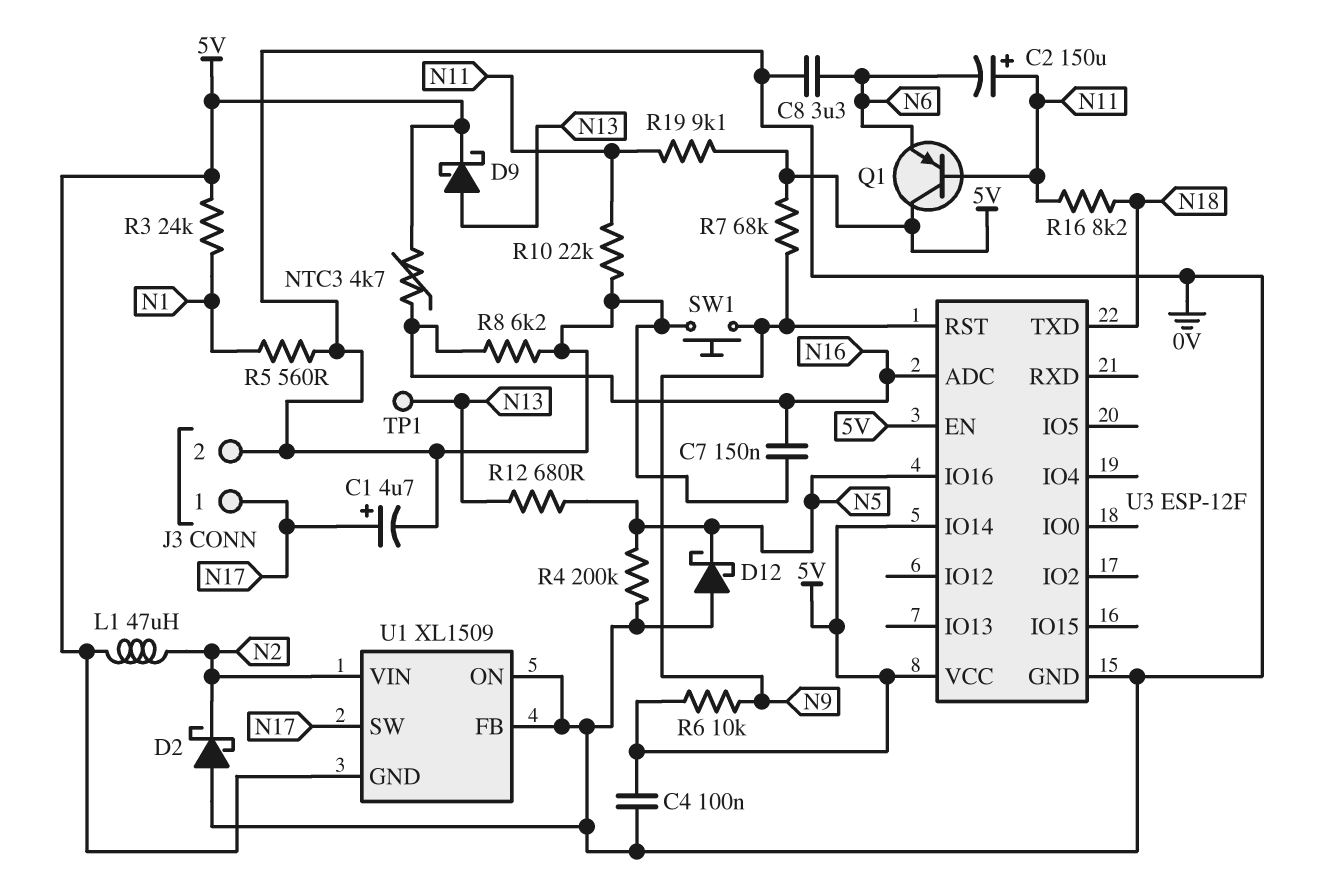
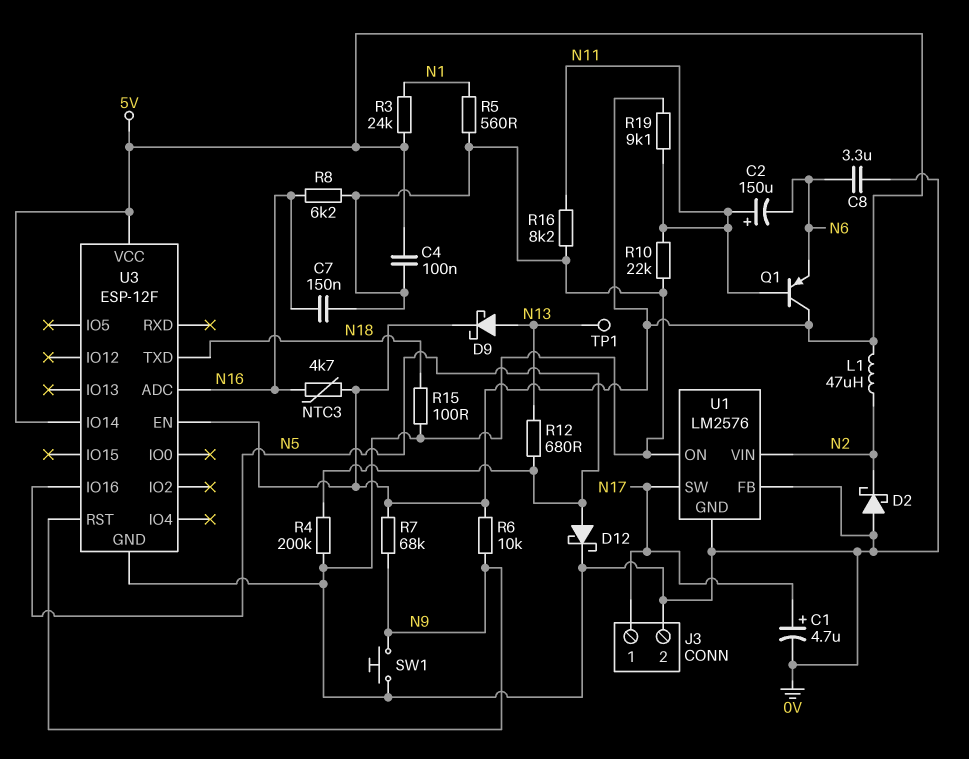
D12: schottky (A 0V, K N5) -> schottky (A N5, K 0V)
R15: none -> 100 (0V, N18)
R16: 8.2k (N11, N18) -> 8.2k (0V, N11)
U1: XL1509 -> LM2576
U1 pin GND: 5V -> 0V

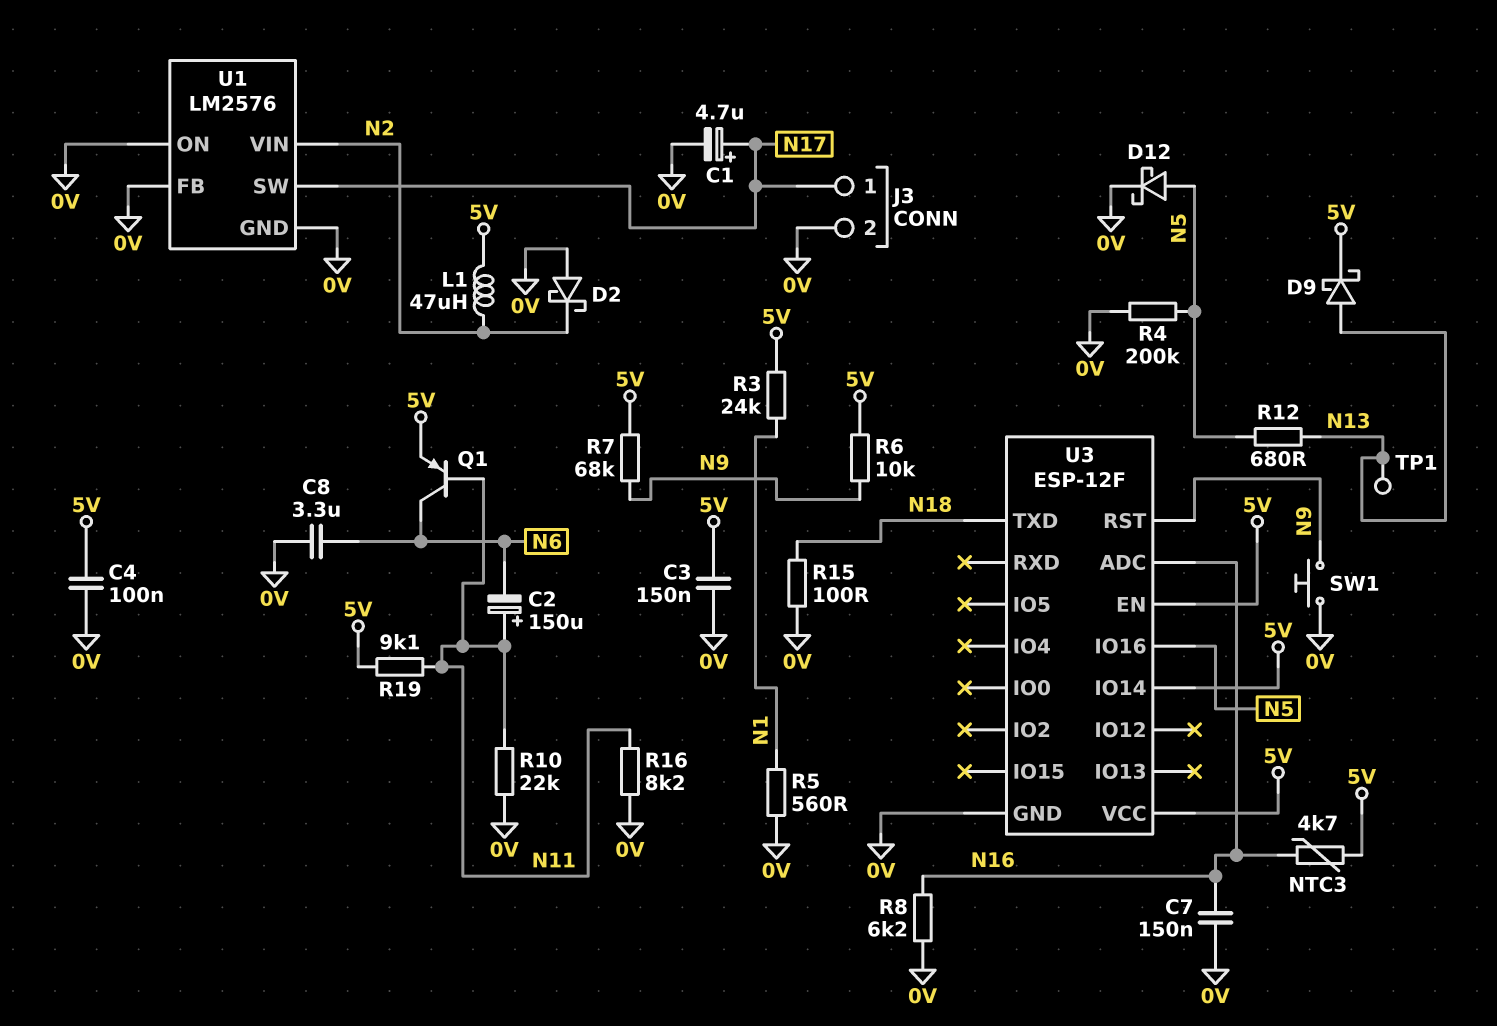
C3: none -> 150nF (0V, 5V)
Q1: PNP (B N11, C 5V, E N6) -> PNP (B N11, C N6, E 5V)

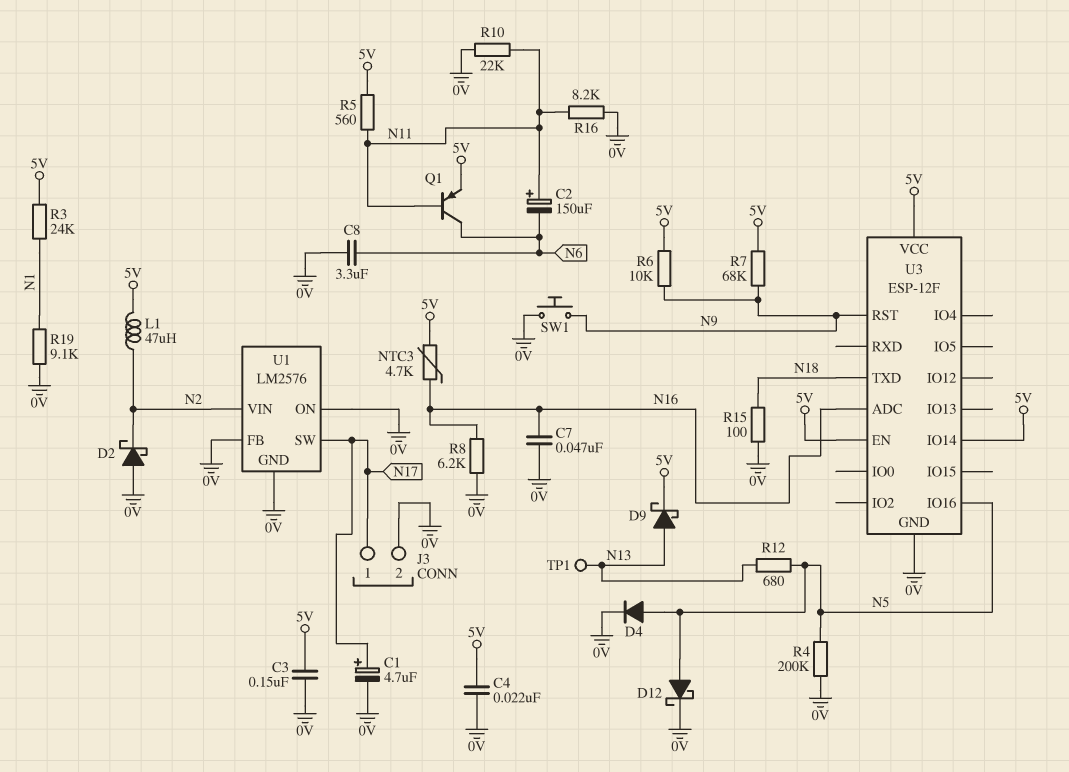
C4: 100nF (0V, 5V) -> 22nF (0V, 5V)
C7: 150nF (0V, N16) -> 47nF (0V, N16)
D4: none -> diode (A N5, K 0V)
R5: 560 (0V, N1) -> 560 (5V, N11)
R19: 9.1k (5V, N11) -> 9.1k (0V, N1)

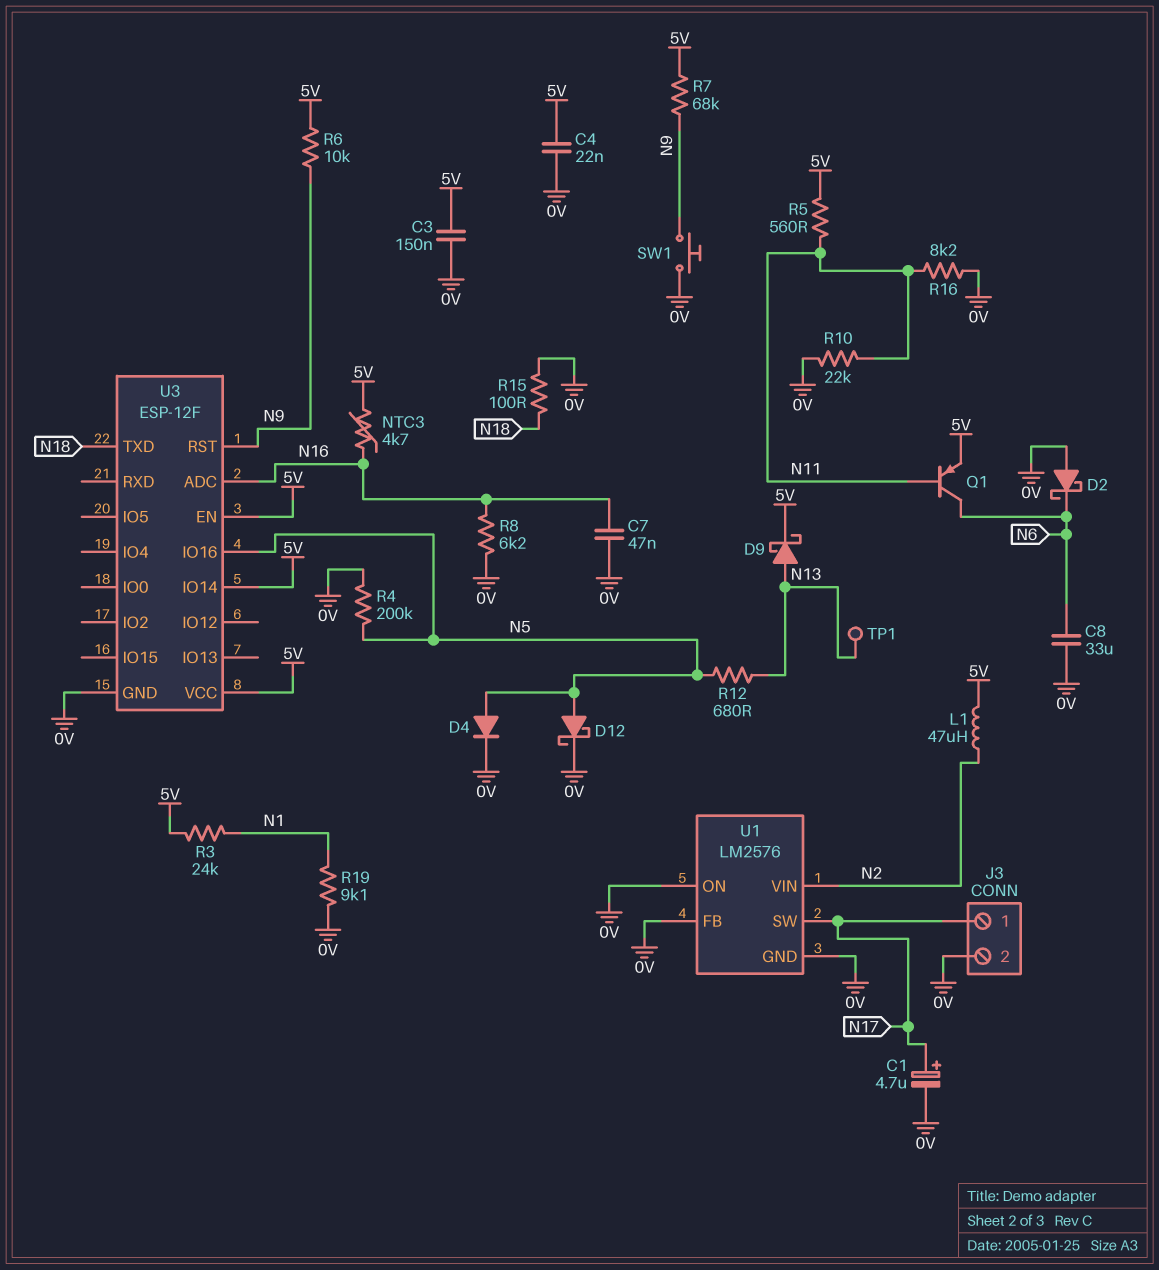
C2: 150uF (plus N11, minus N6) -> none
C8: 3.3uF (0V, N6) -> 33uF (0V, N6)
D2: schottky (A 0V, K N2) -> schottky (A 0V, K N6)

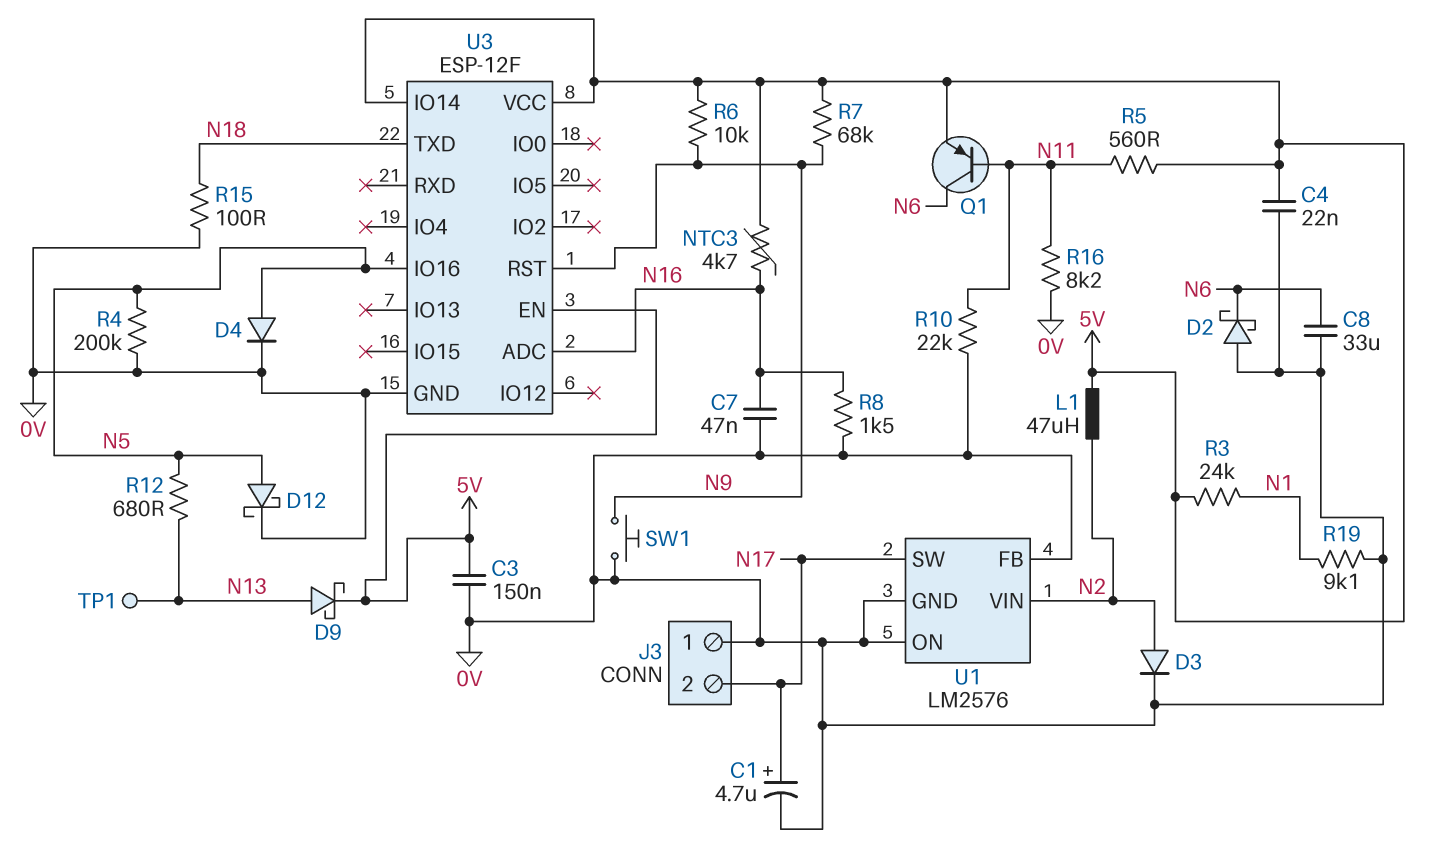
D3: none -> diode (A N2, K 0V)
J3 pin 1: N17 -> 0V
J3 pin 2: 0V -> N17
R8: 6.2k (0V, N16) -> 1.5k (0V, N16)

